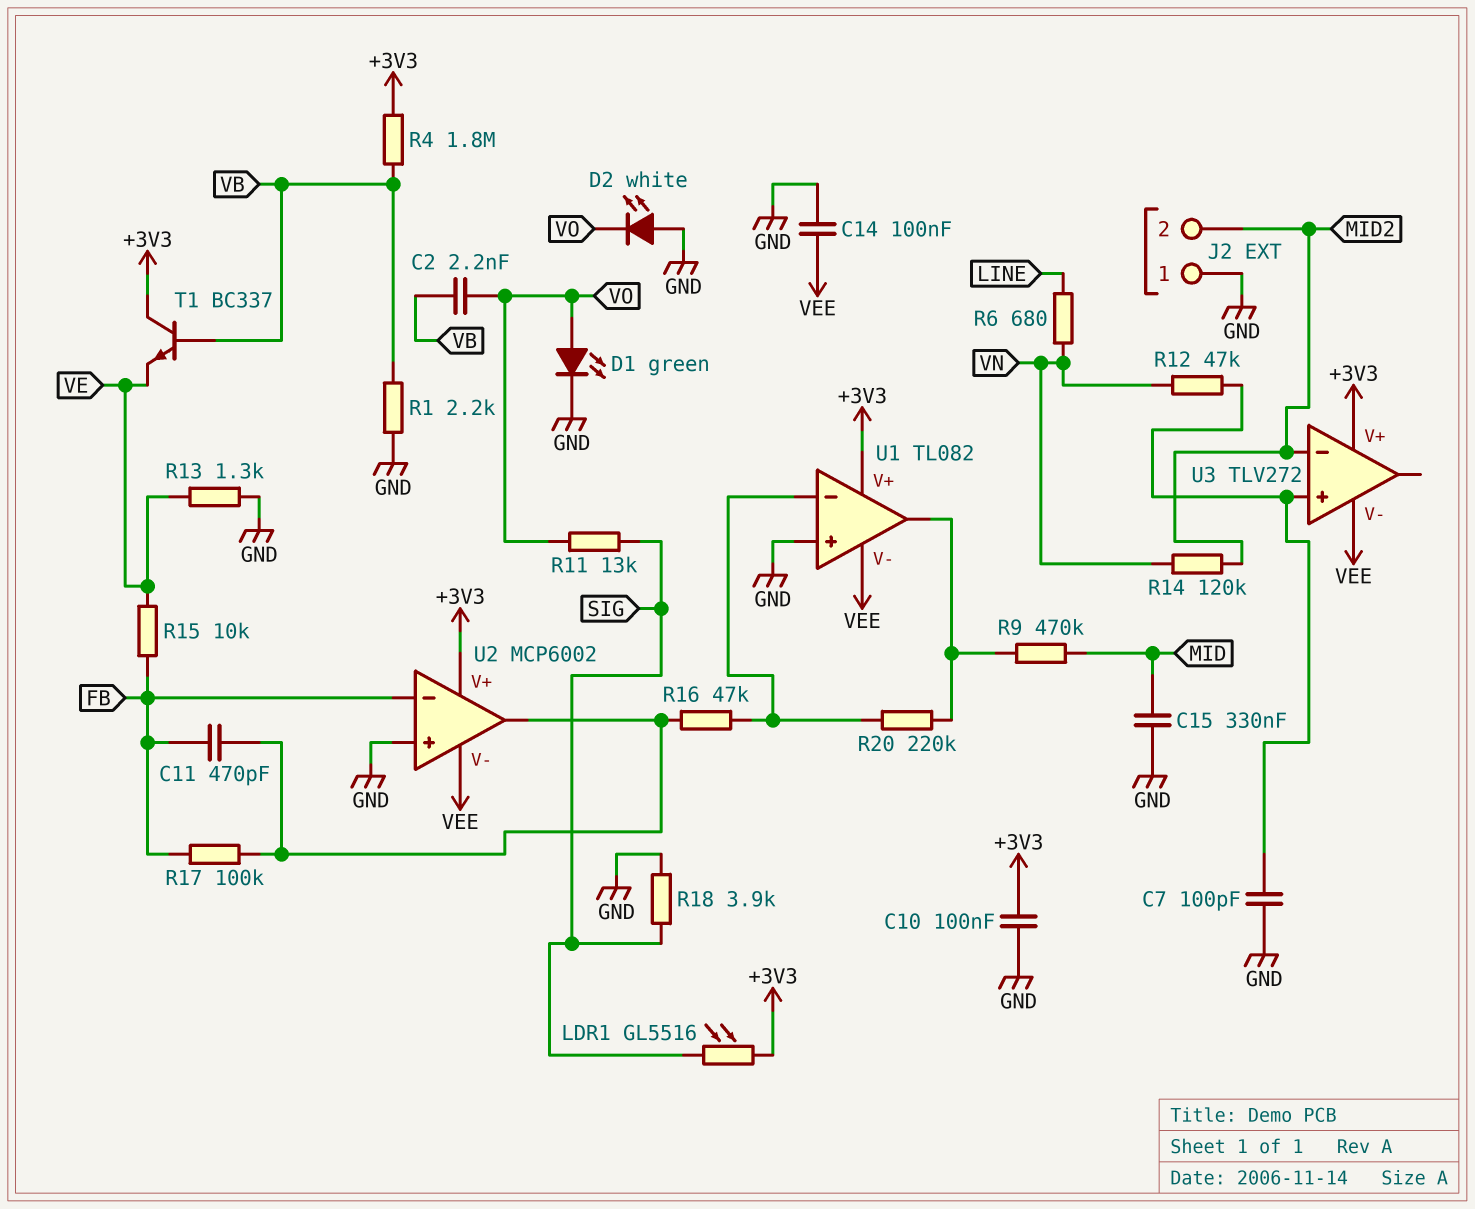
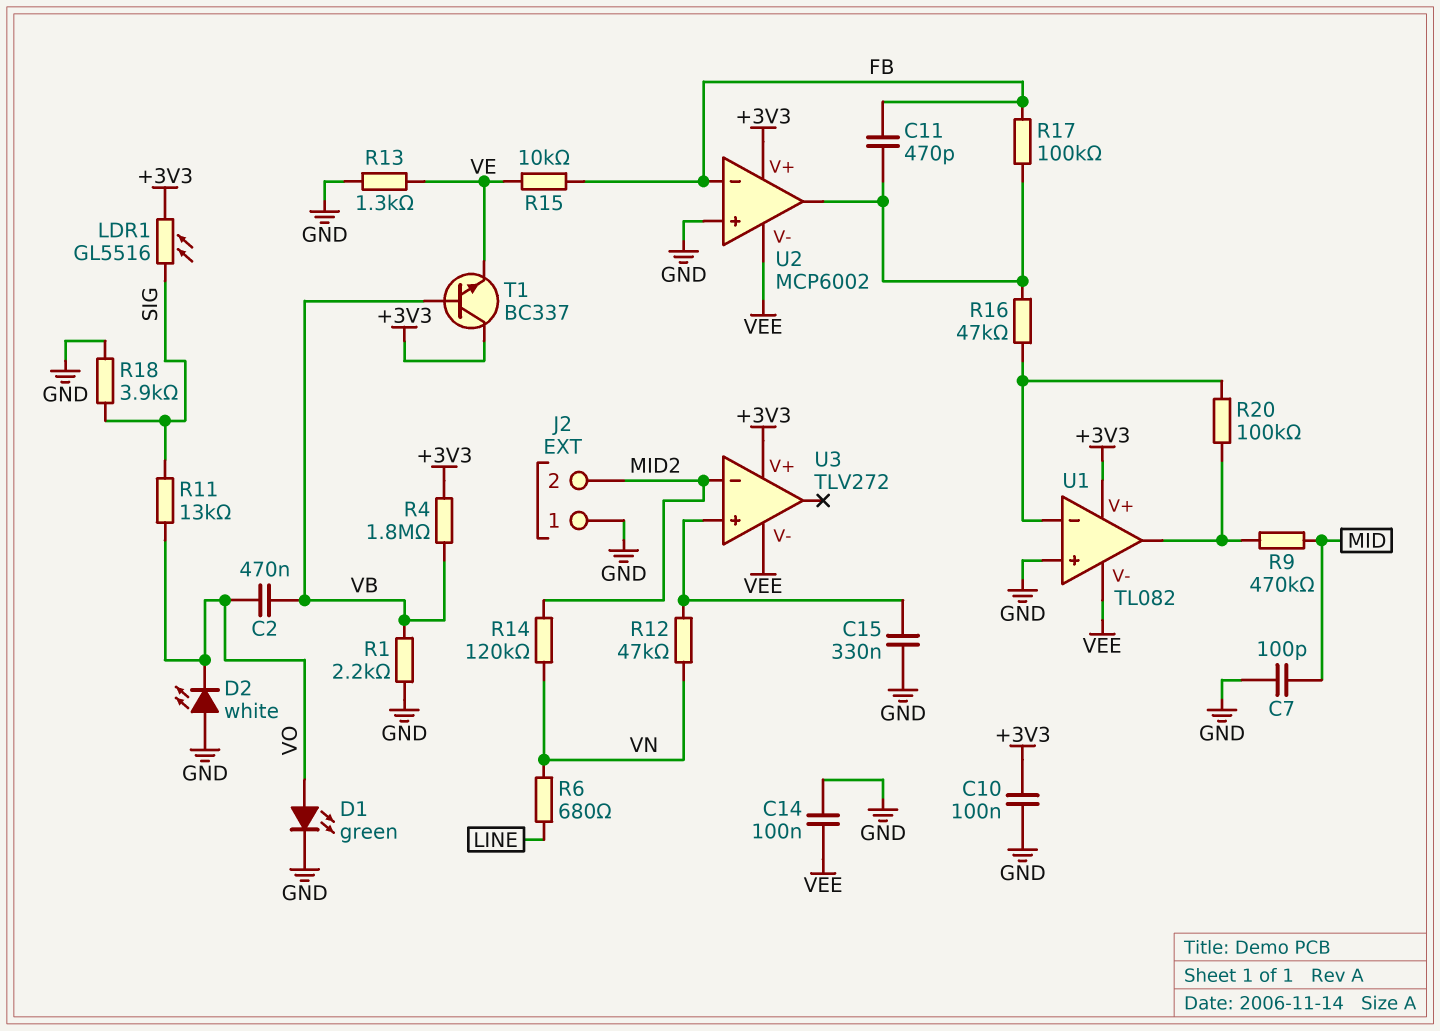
C2: 2.2nF (VB, VO) -> 470nF (VB, VO)
C7: 100pF (GND, U3/in+) -> 100pF (GND, MID)
C15: 330nF (GND, MID) -> 330nF (GND, U3/in+)
R20: 220k (U1/in-, U1/out) -> 100k (U1/in-, U1/out)

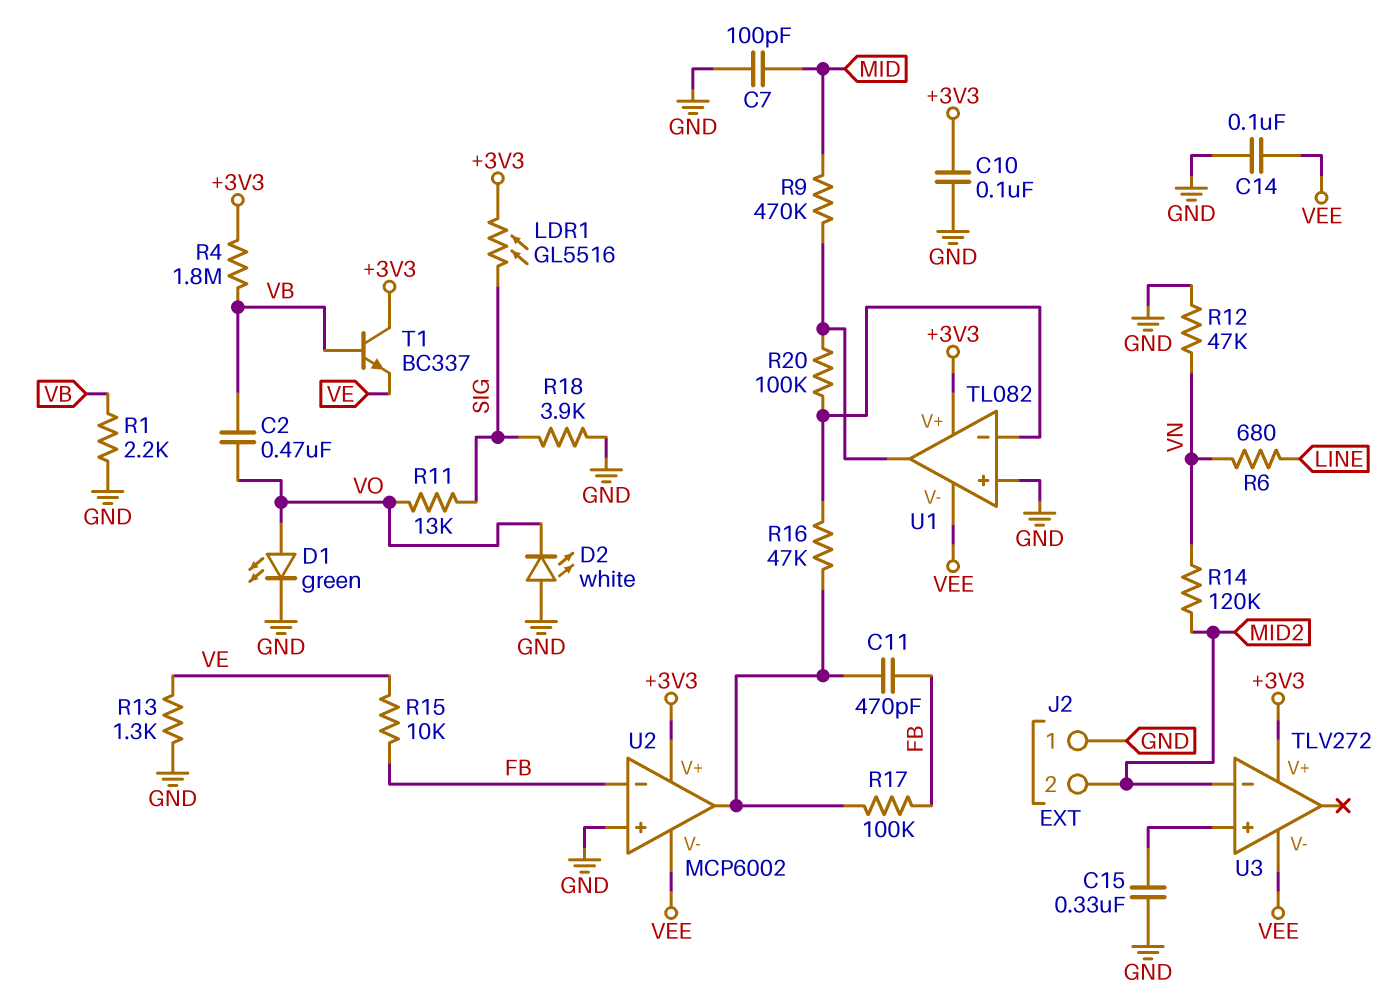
R12: 47k (U3/in+, VN) -> 47k (GND, VN)

